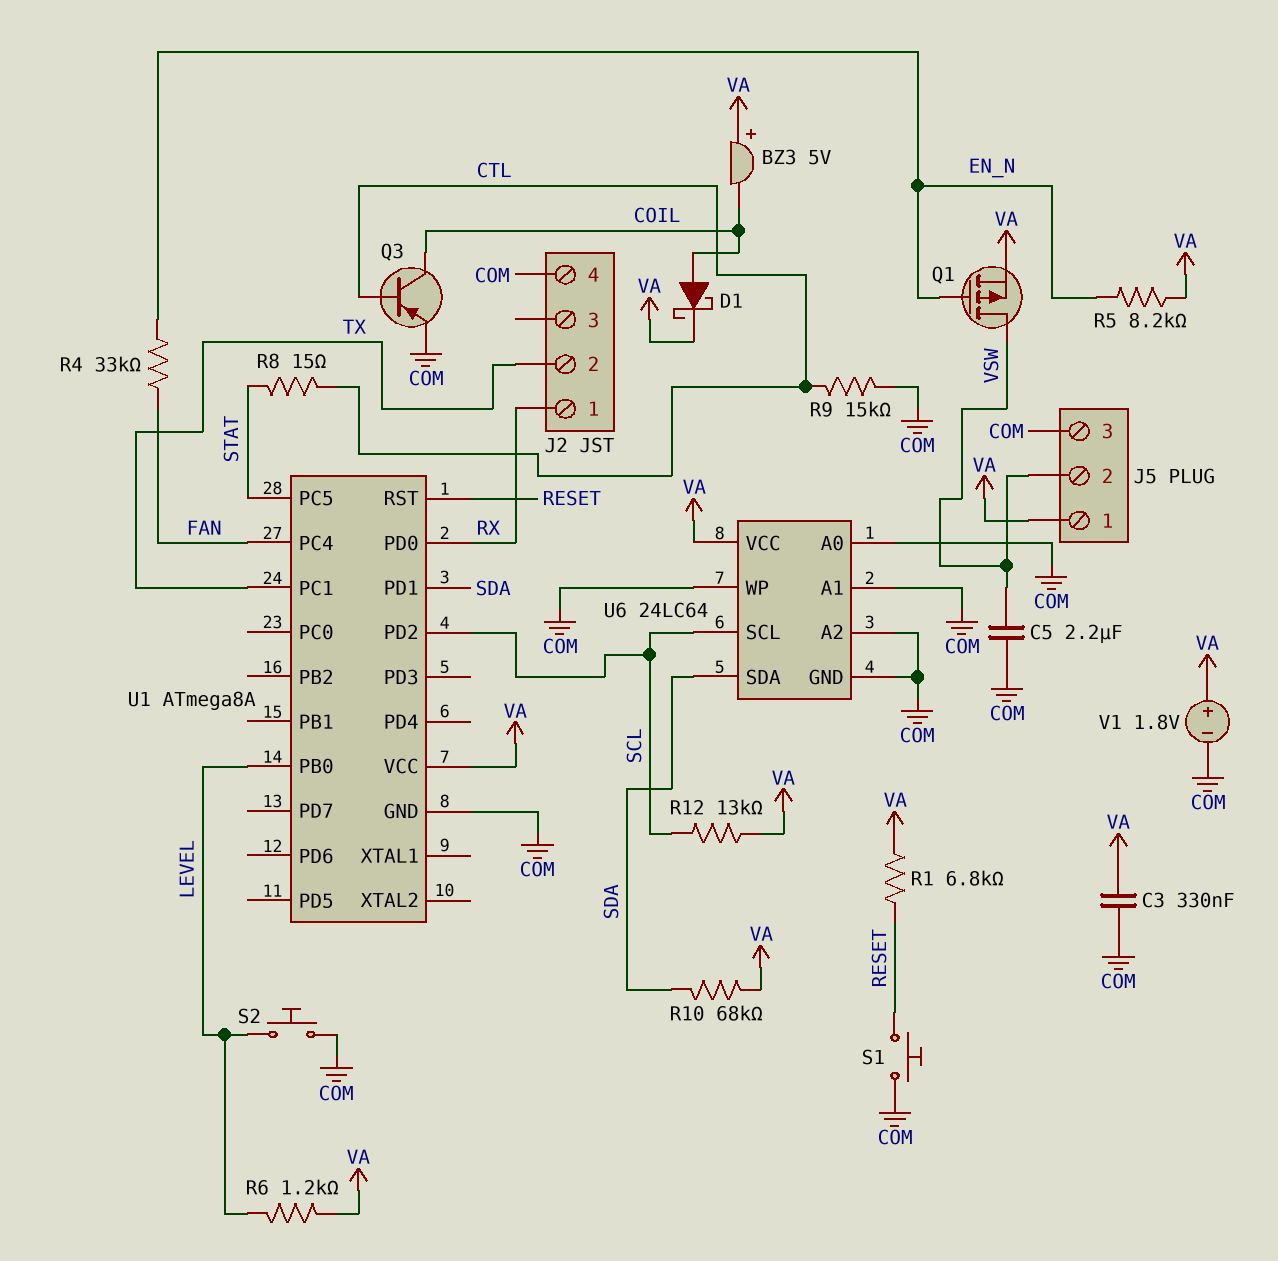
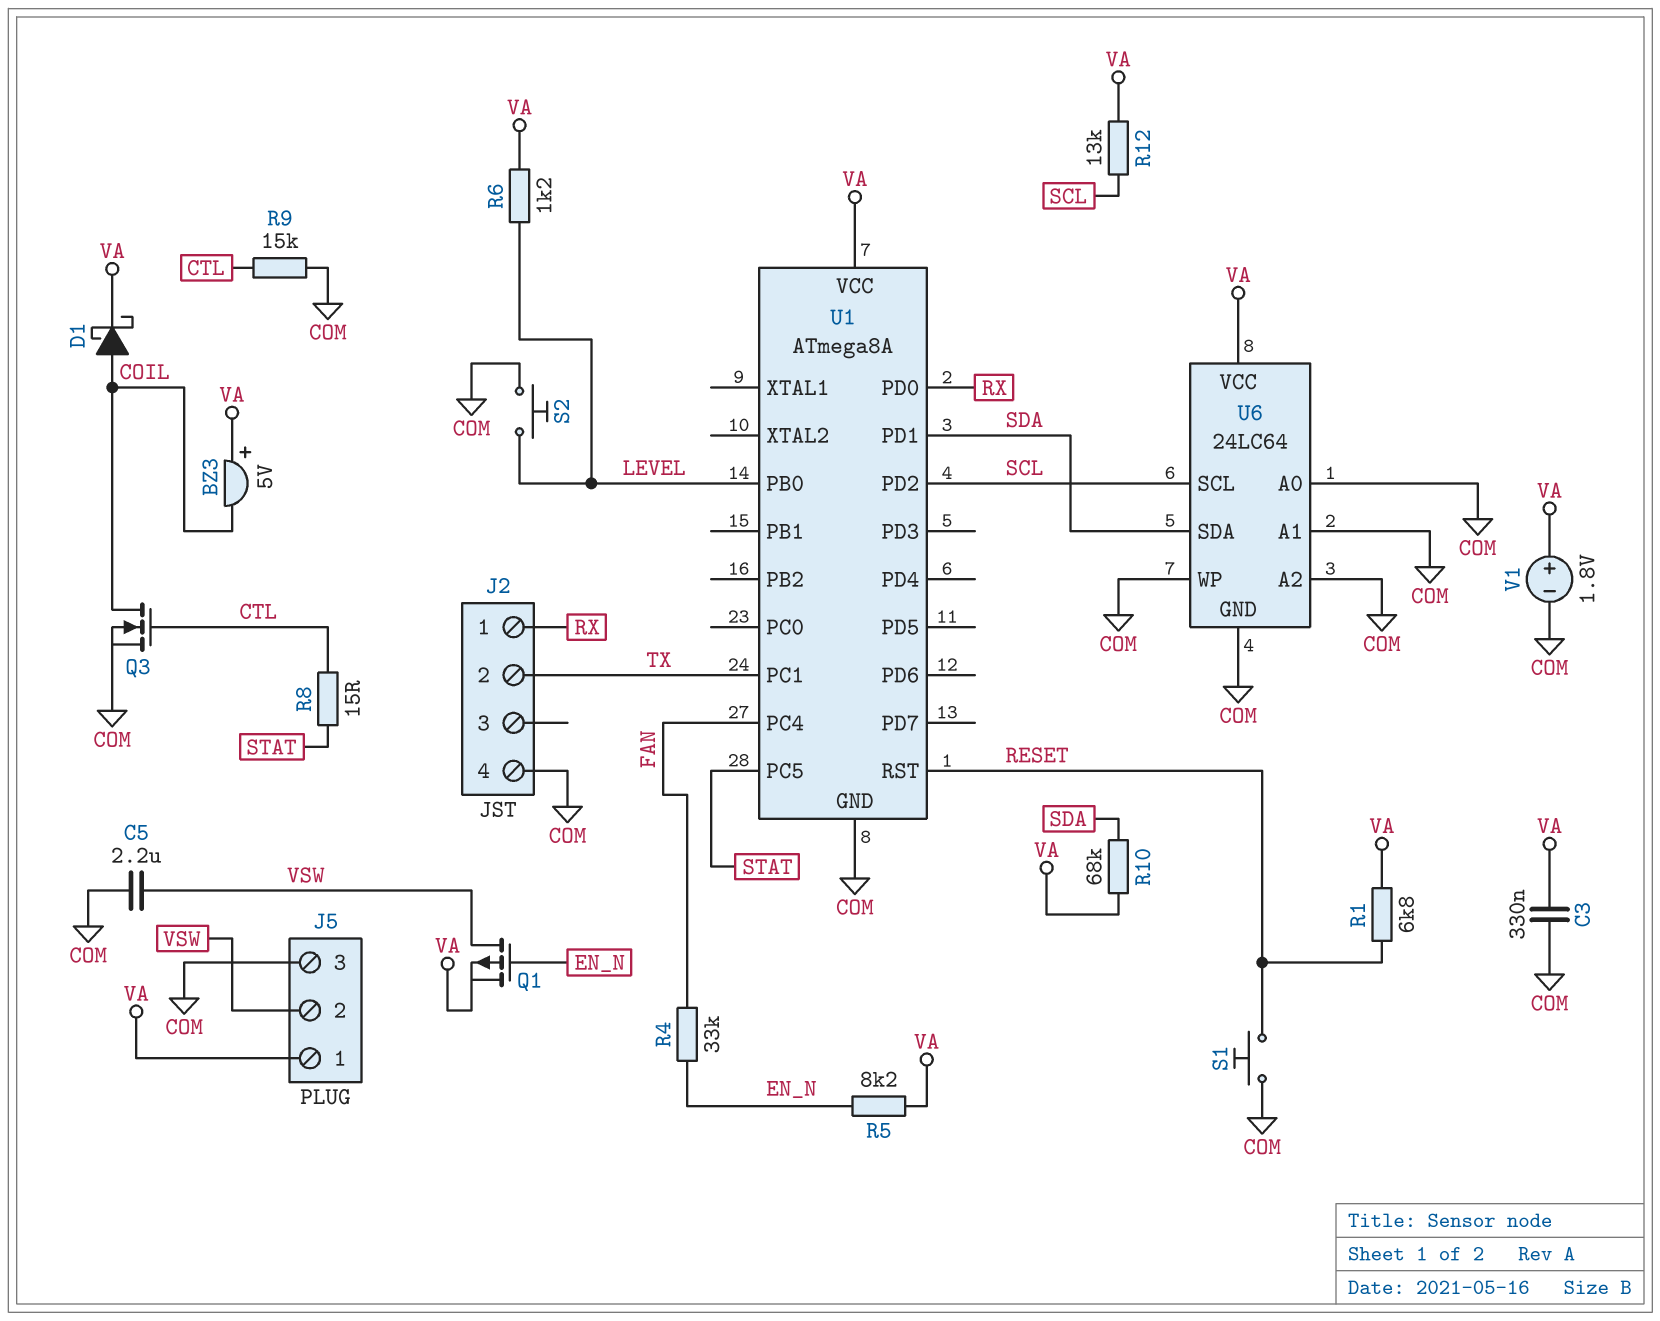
Q3: PNP (B CTL, C COIL, E COM) -> NMOS (G CTL, D COIL, S COM)

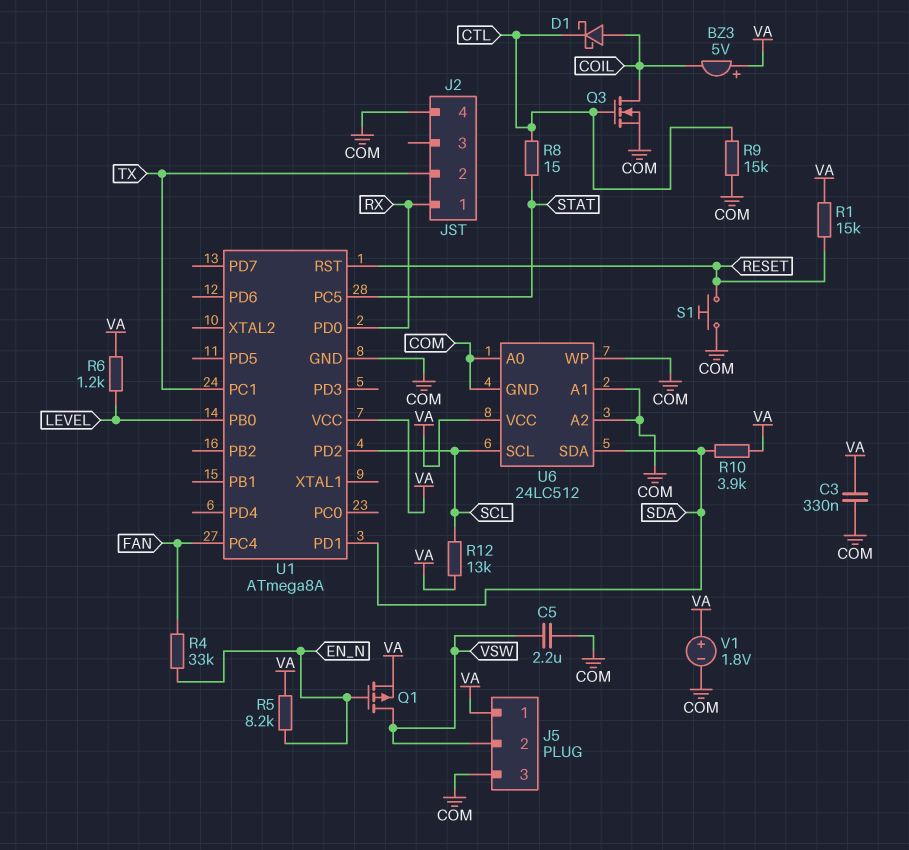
D1: schottky (A COIL, K VA) -> schottky (A COIL, K CTL)
R1: 6.8k (RESET, VA) -> 15k (RESET, VA)
R10: 68k (SDA, VA) -> 3.9k (SDA, VA)
S2: button (COM, LEVEL) -> none
U6: 24LC64 -> 24LC512

